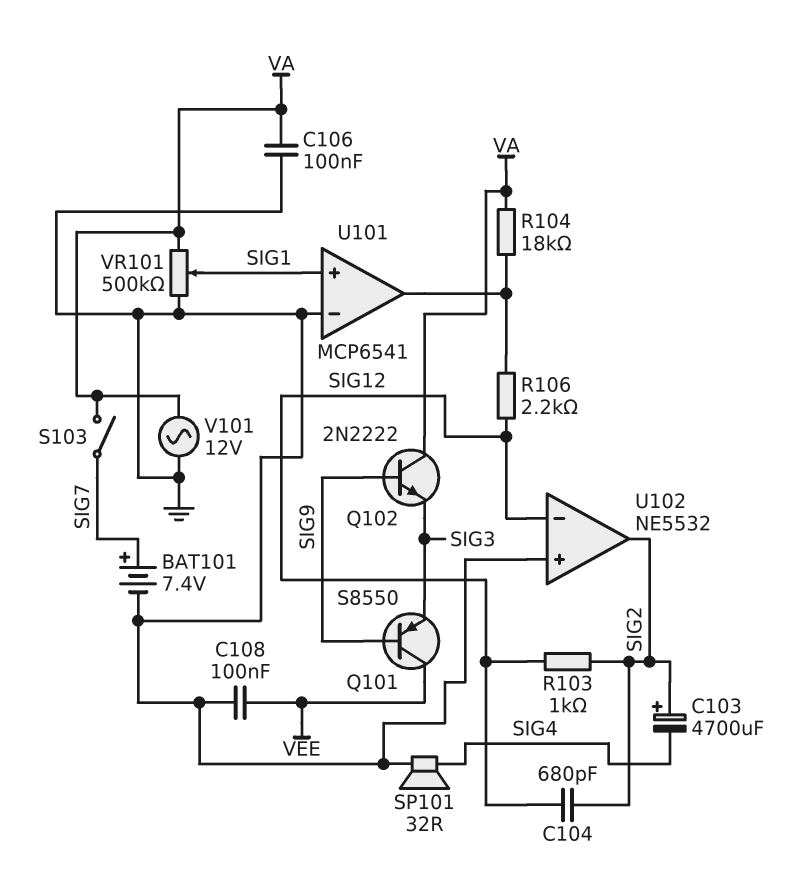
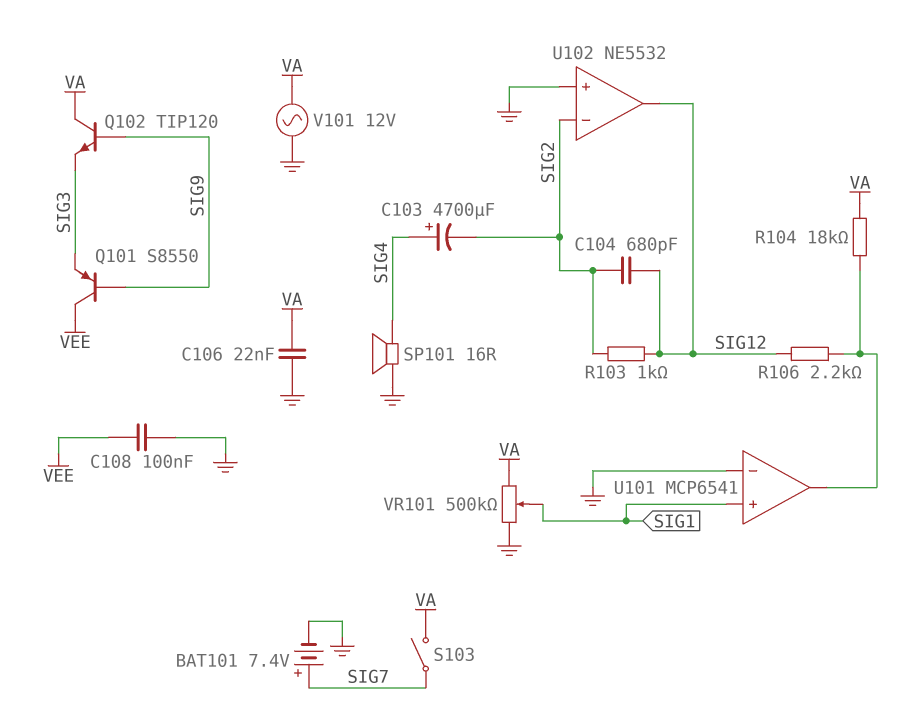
C103: 4700uF (plus SIG2, minus SIG4) -> 4700uF (plus SIG4, minus SIG2)
C106: 100nF (GND, VA) -> 22nF (GND, VA)
Q102: NPN 2N2222 (B SIG9, C VA, E SIG3) -> NPN TIP120 (B SIG9, C VA, E SIG3)
SP101: speaker 32R (GND, SIG4) -> speaker 16R (GND, SIG4)
U102 pin in-: SIG12 -> SIG2
U102 pin out: SIG2 -> SIG12

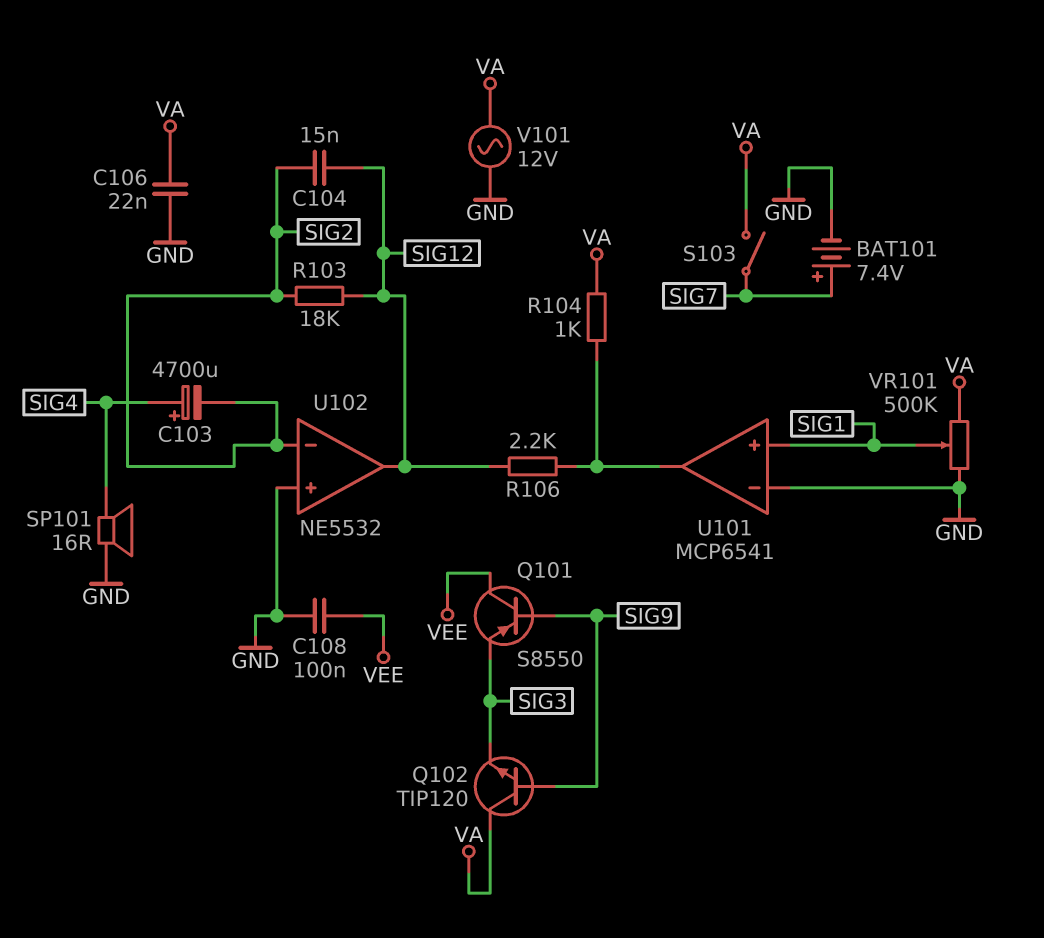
C104: 680pF (SIG2, SIG12) -> 15nF (SIG2, SIG12)
R103: 1k (SIG2, SIG12) -> 18k (SIG2, SIG12)
R104: 18k (U101/out, VA) -> 1k (U101/out, VA)

